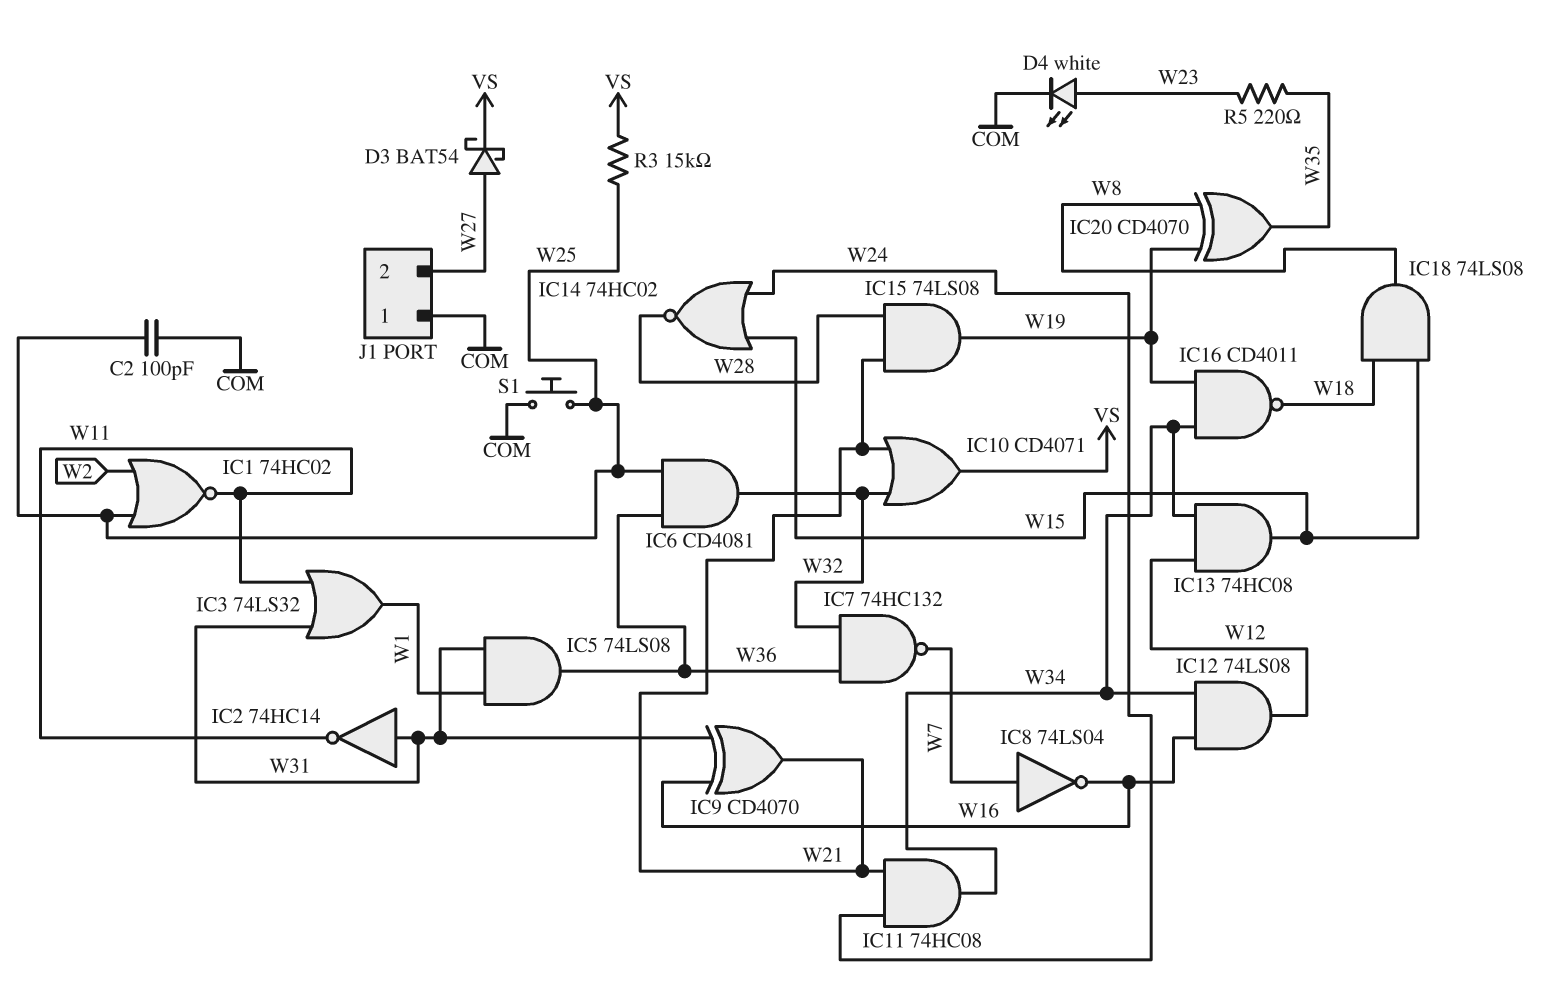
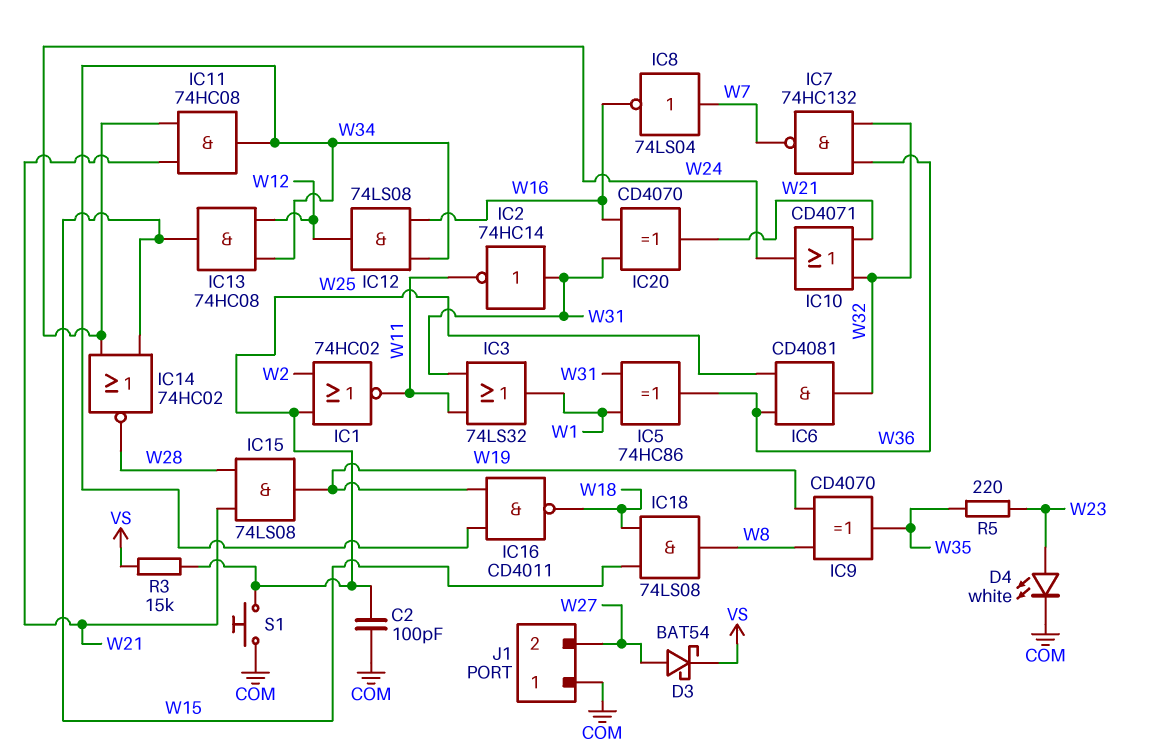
IC5: AND 74LS08 (in W1, in W31, out W36) -> XOR 74HC86 (in W1, in W31, out W36)
IC9: XOR CD4070 (in W16, in W31, out W21) -> XOR CD4070 (in W8, in W19, out W35)
IC10: OR CD4071 (in W21, in W32, out VS) -> OR CD4071 (in W21, in W32, out W24)
IC20: XOR CD4070 (in W8, in W19, out W35) -> XOR CD4070 (in W16, in W31, out W21)

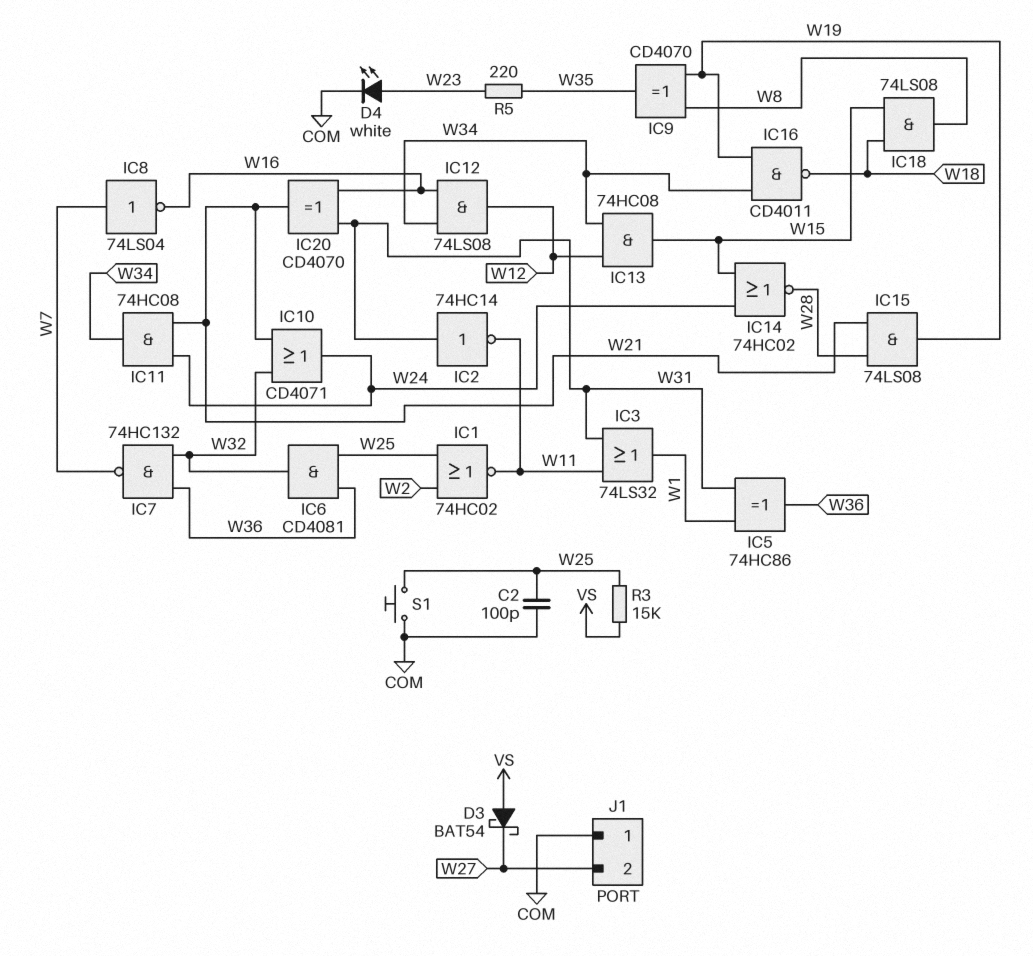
D3: schottky BAT54 (A W27, K VS) -> schottky BAT54 (A VS, K W27)

